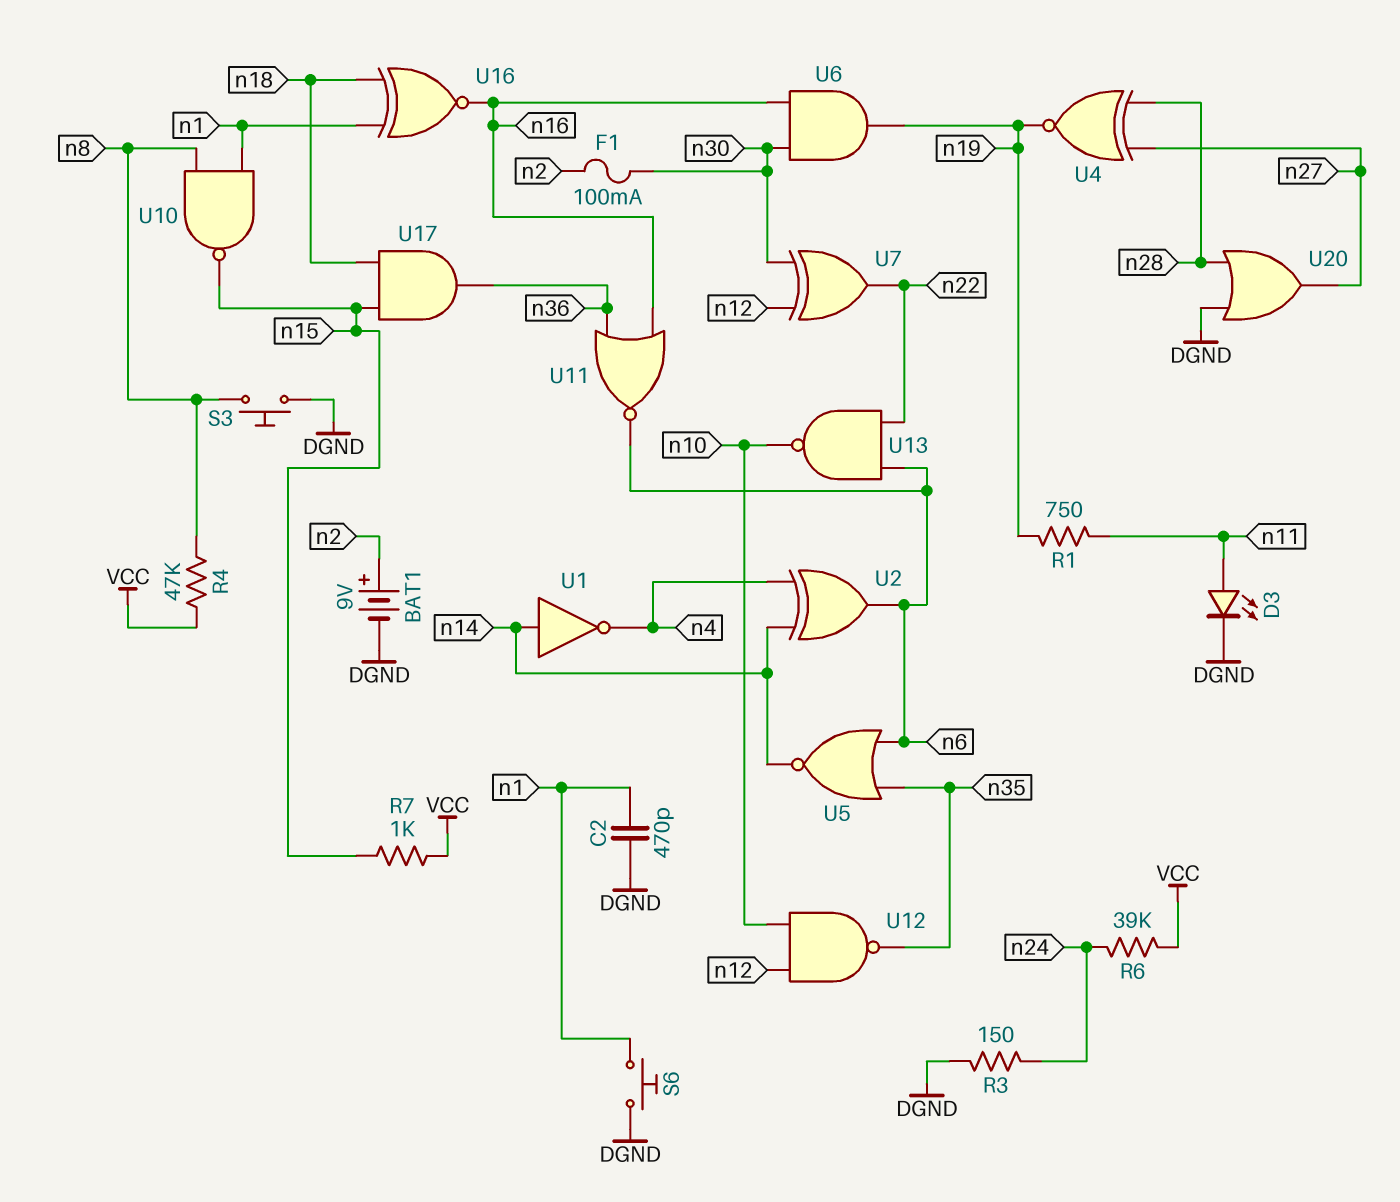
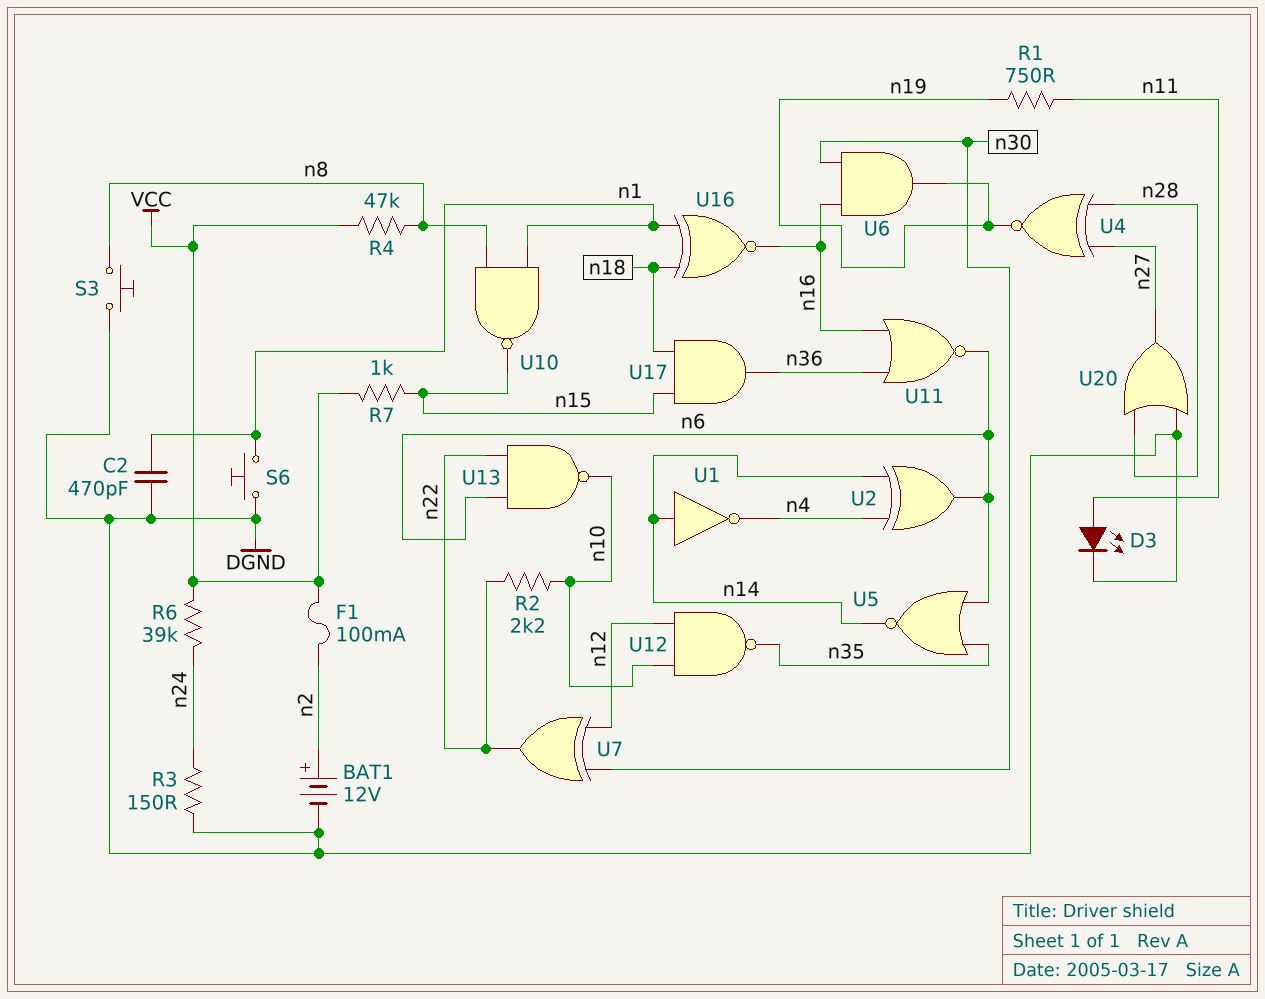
BAT1: 9V (plus n2, minus DGND) -> 12V (plus n2, minus DGND)
F1: 100mA (n2, n30) -> 100mA (VCC, n2)
R2: none -> 2.2k (n10, n22)

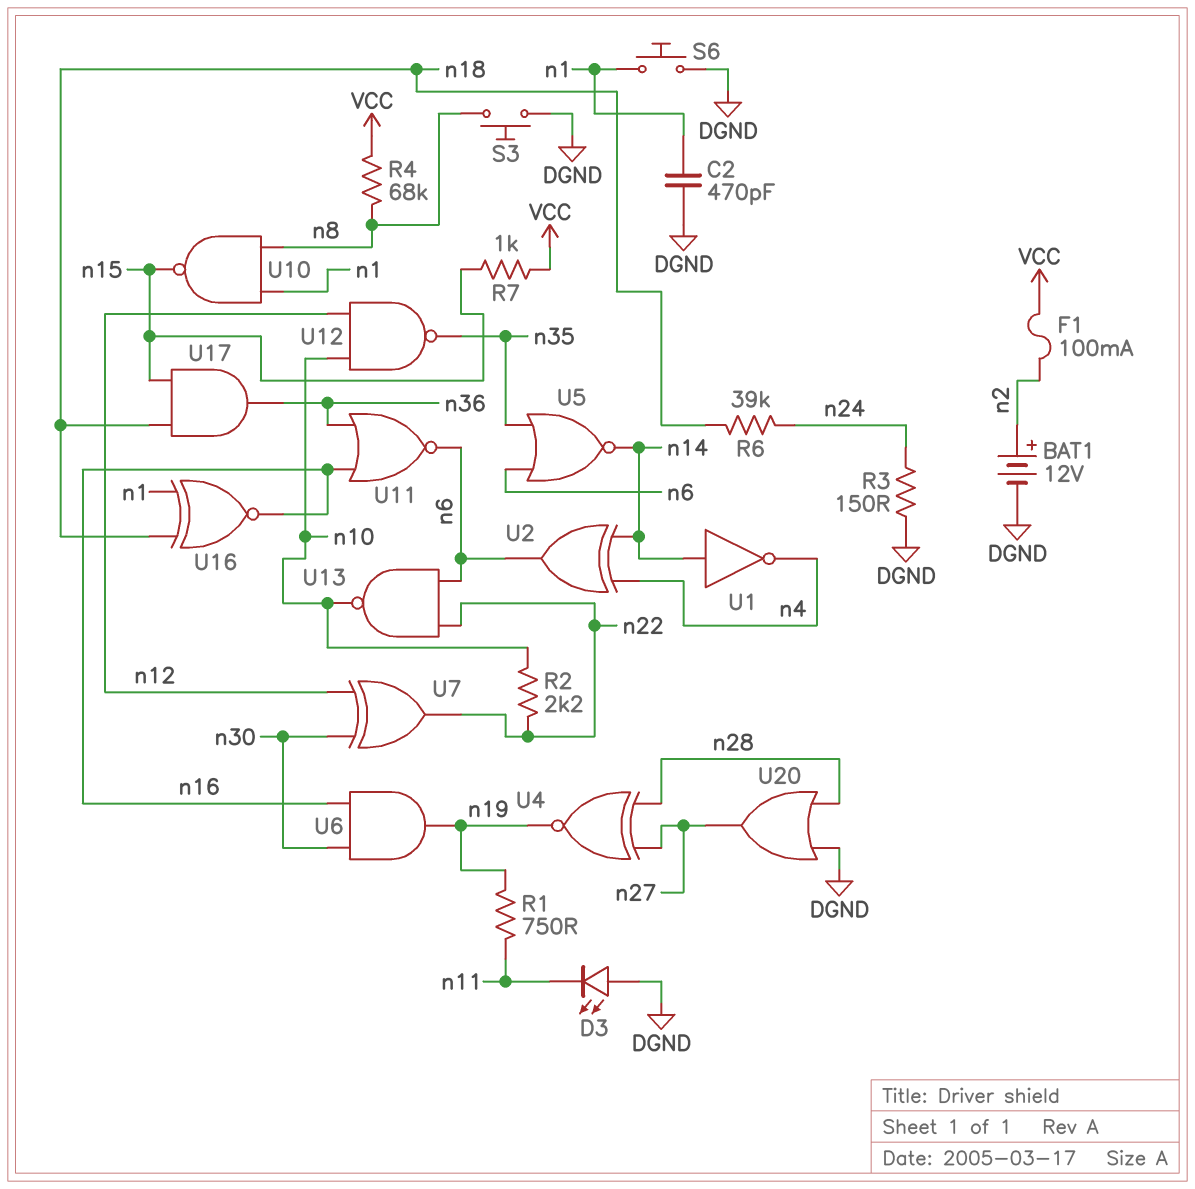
D3: LED (A n11, K DGND) -> LED (A DGND, K n11)
R4: 47k (VCC, n8) -> 68k (VCC, n8)
R6: 39k (VCC, n24) -> 39k (n18, n24)

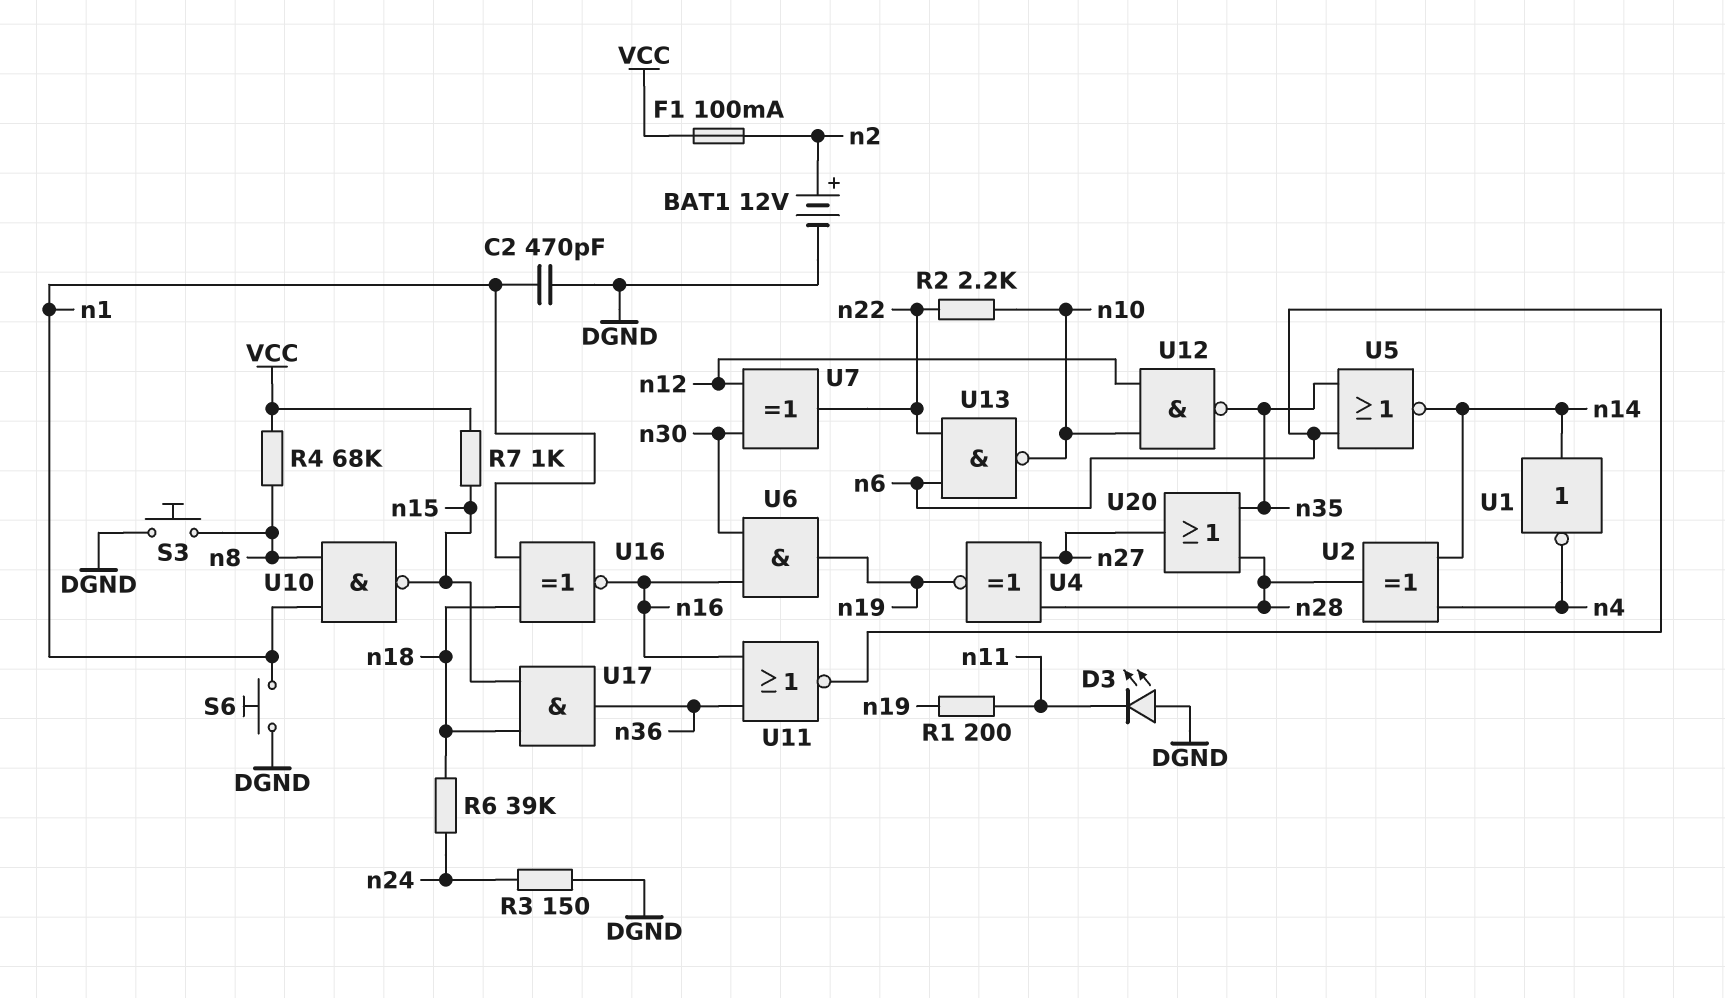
R1: 750 (n11, n19) -> 200 (n11, n19)
U2: XOR (in n4, in n14, out n6) -> XOR (in n4, in n14, out n28)
U20: OR (in DGND, in n28, out n27) -> OR (in n28, in n35, out n27)

